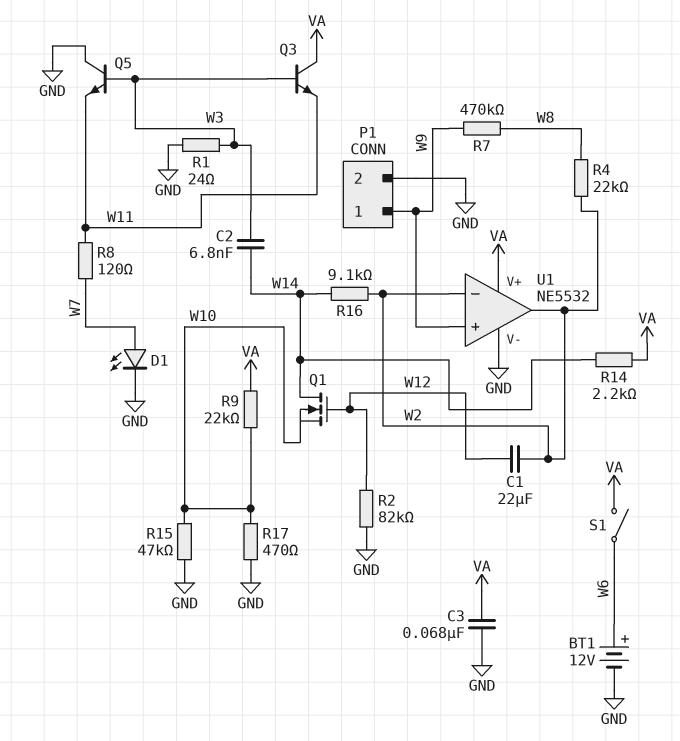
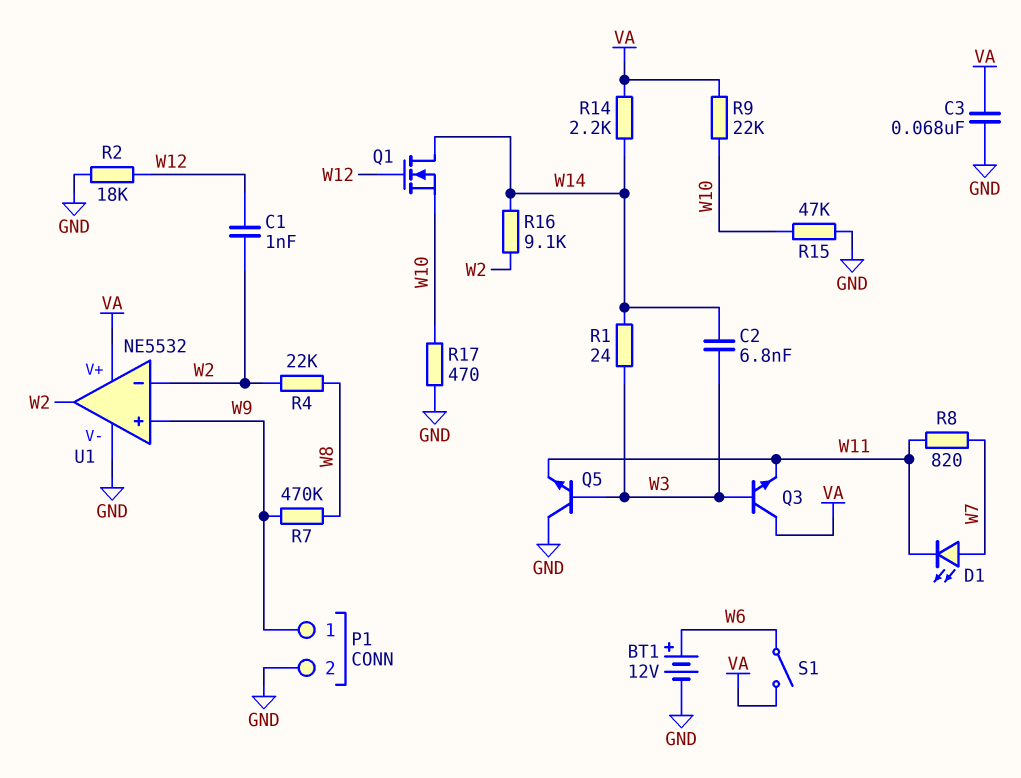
C1: 22uF (W2, W12) -> 1nF (W2, W12)
D1: LED (A W7, K GND) -> LED (A W7, K W11)
R1: 24 (GND, W3) -> 24 (W3, W14)
R2: 82k (GND, W12) -> 18k (GND, W12)
R8: 120 (W7, W11) -> 820 (W7, W11)

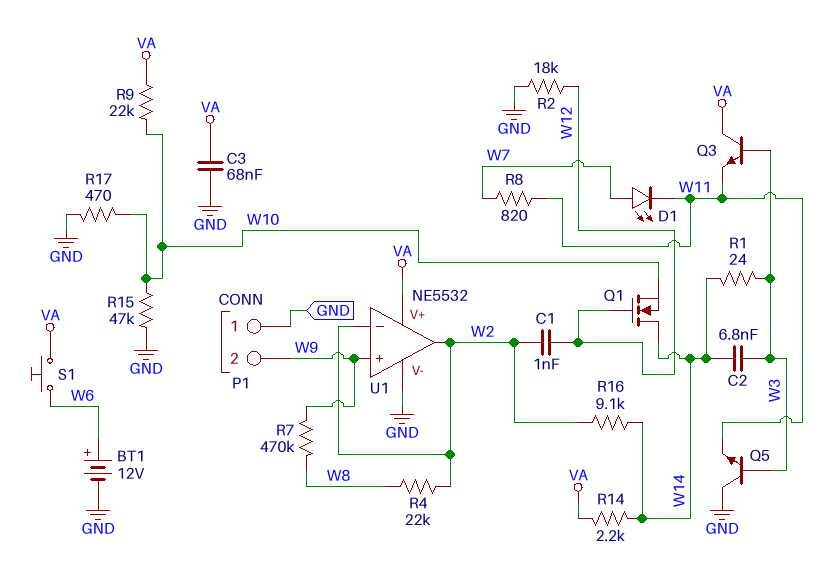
P1 pin 1: W9 -> GND
P1 pin 2: GND -> W9
S1: switch (VA, W6) -> button (VA, W6)

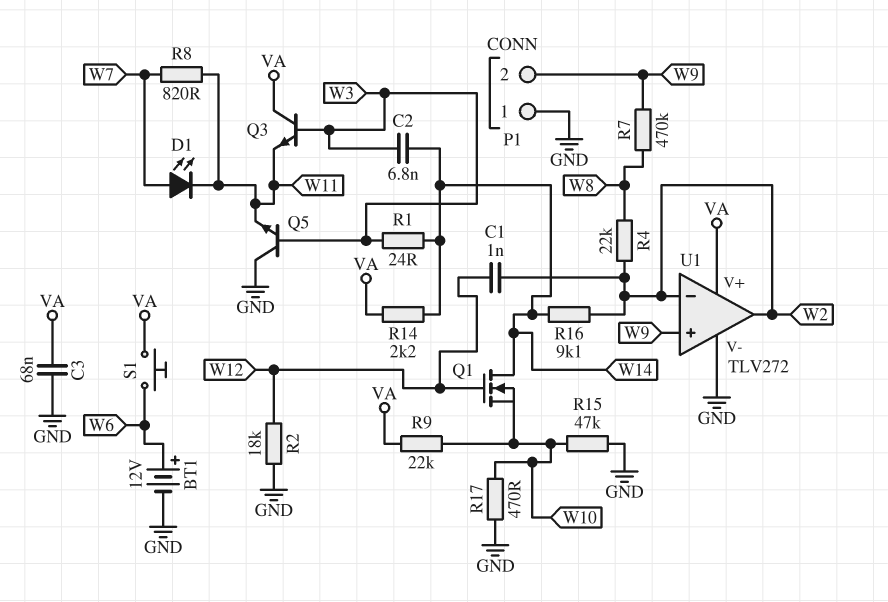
U1: NE5532 -> TLV272

